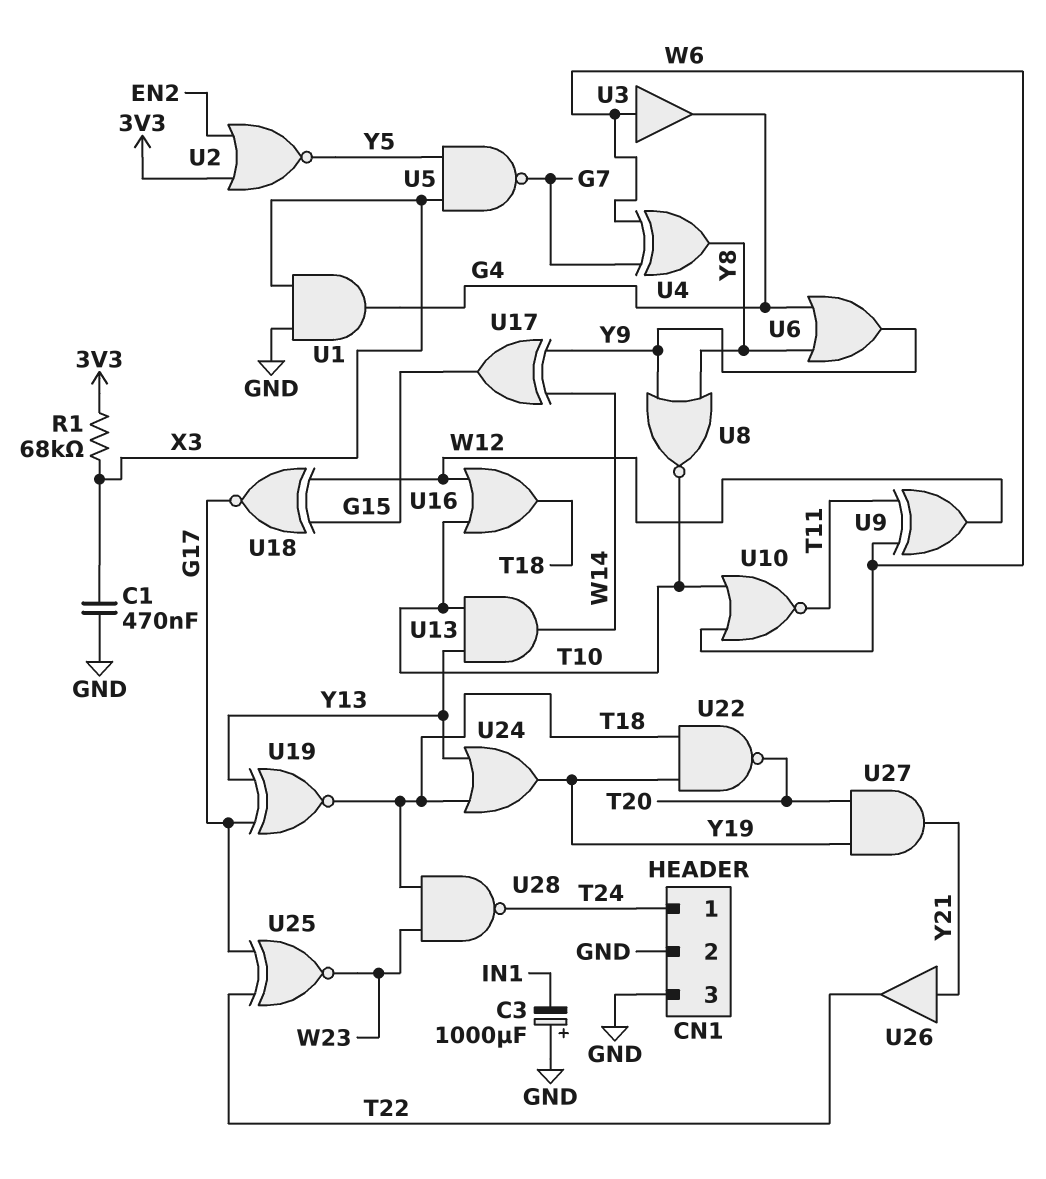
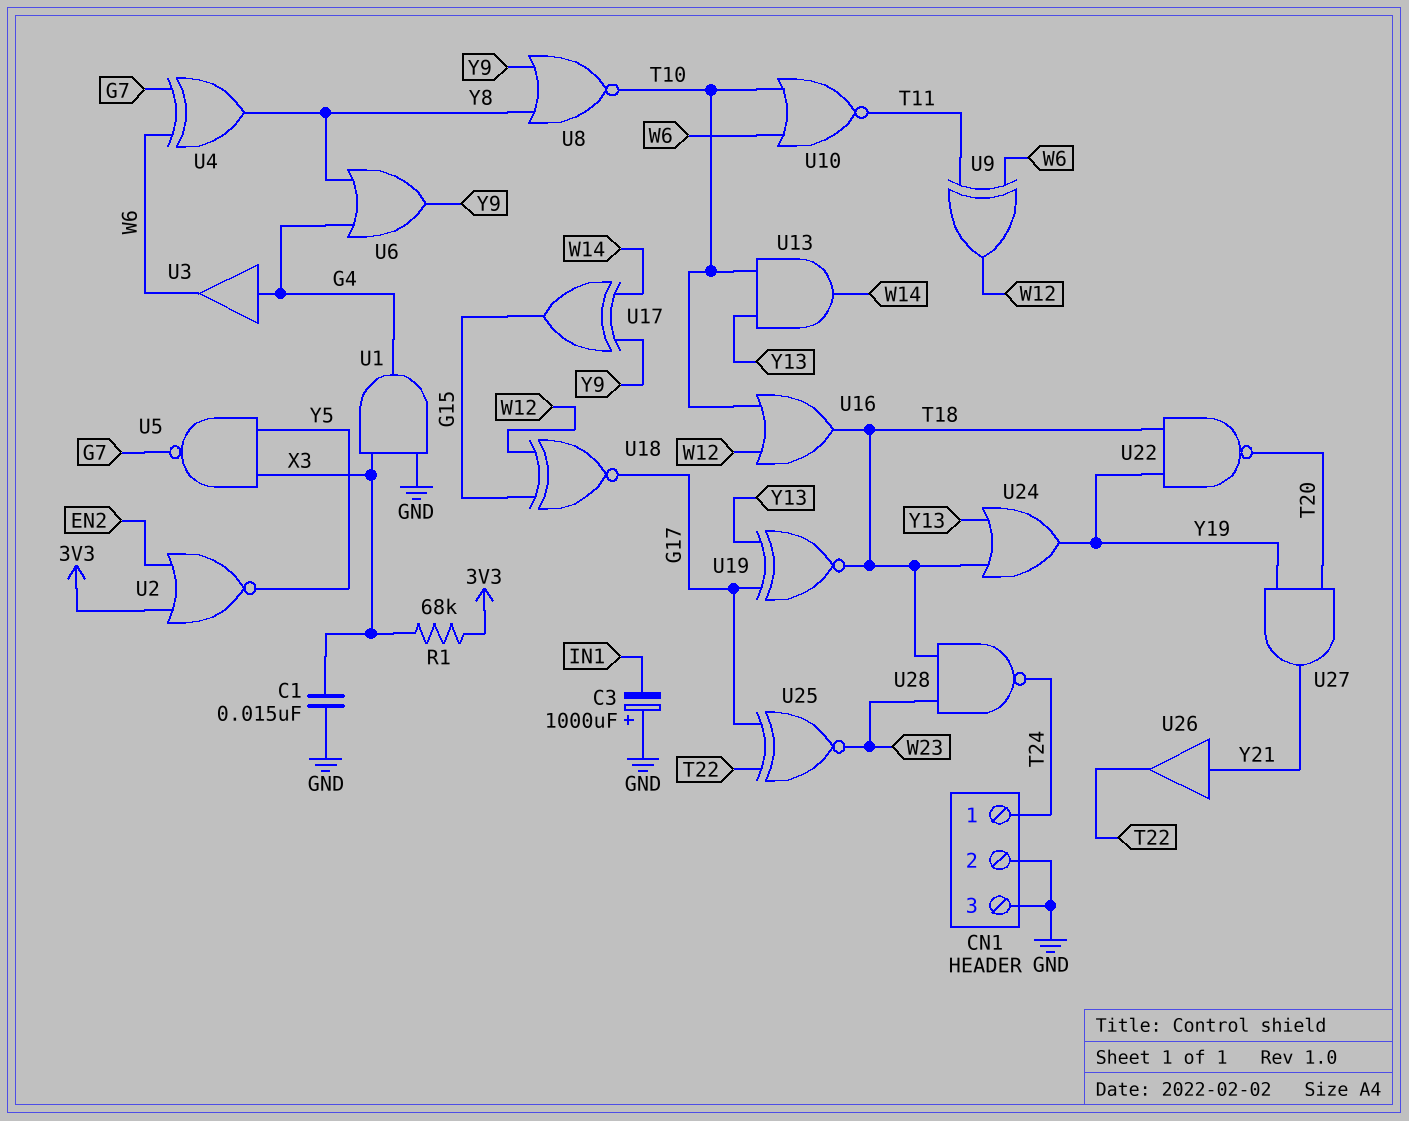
C1: 470nF (GND, X3) -> 15nF (GND, X3)
U3: buffer (in W6, out G4) -> buffer (in G4, out W6)

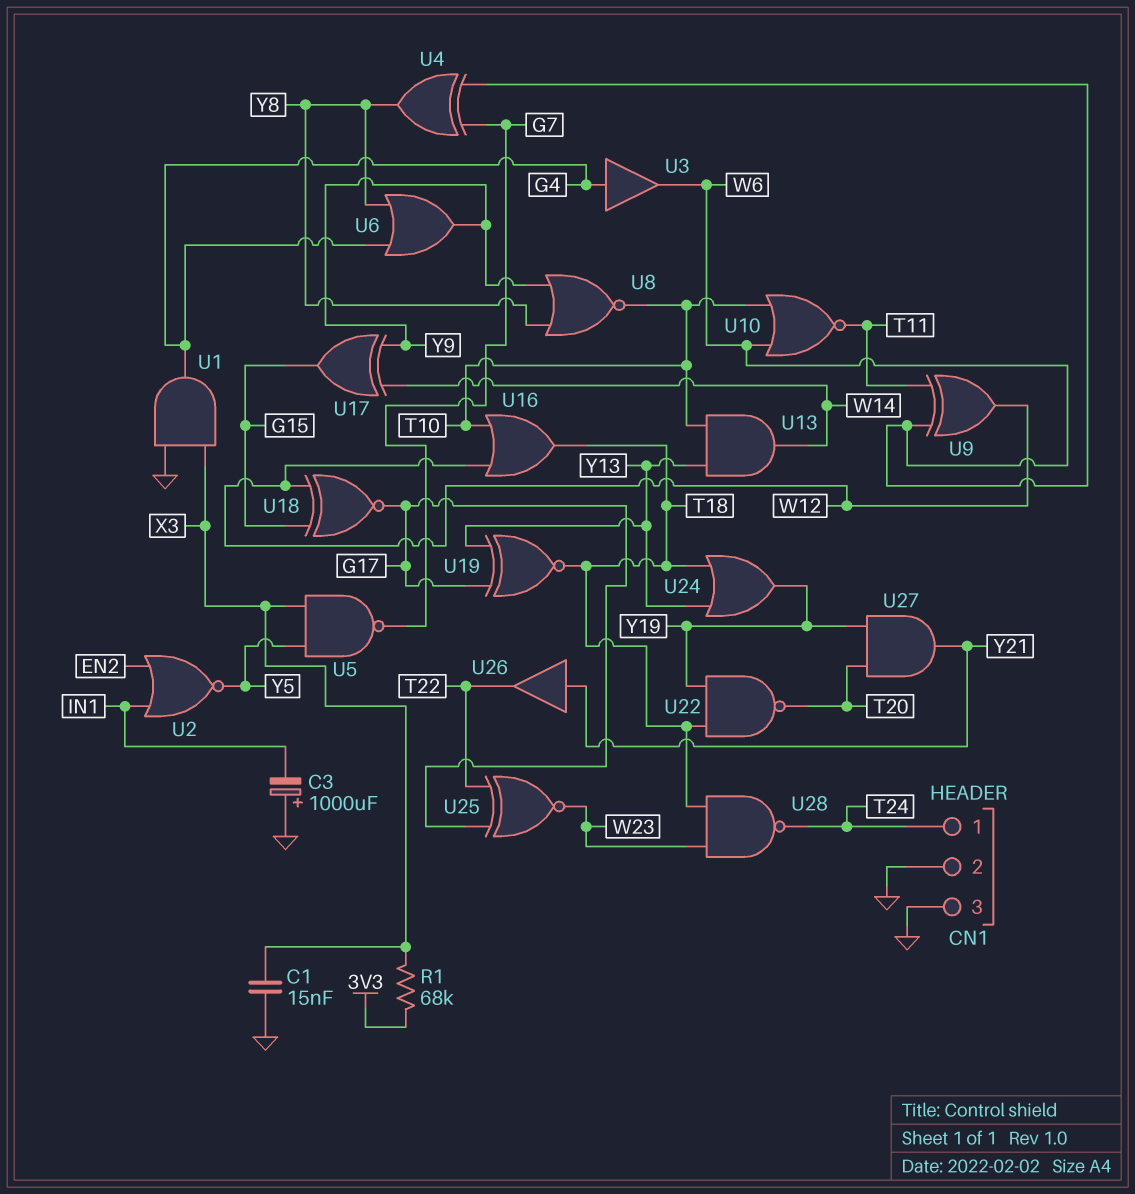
U2: NOR (in 3V3, in EN2, out Y5) -> NOR (in EN2, in IN1, out Y5)

